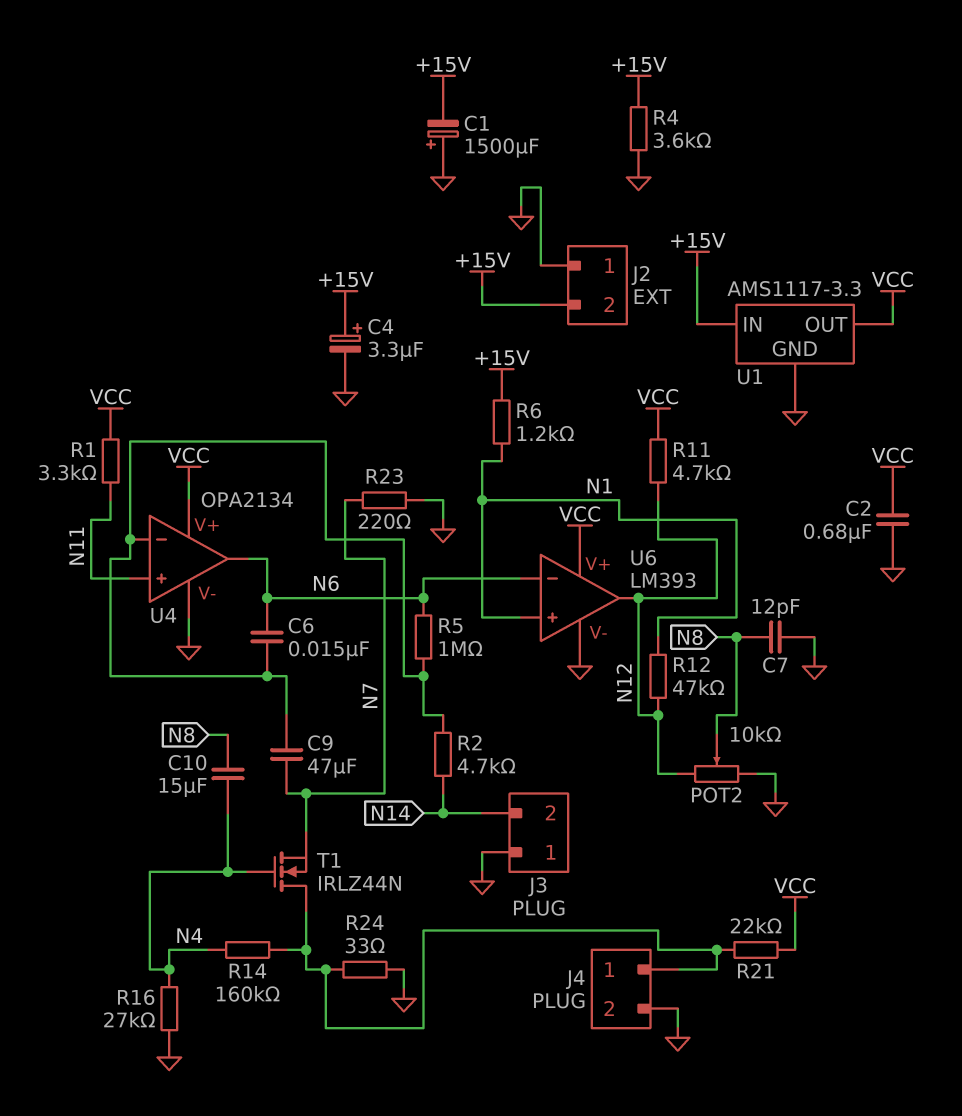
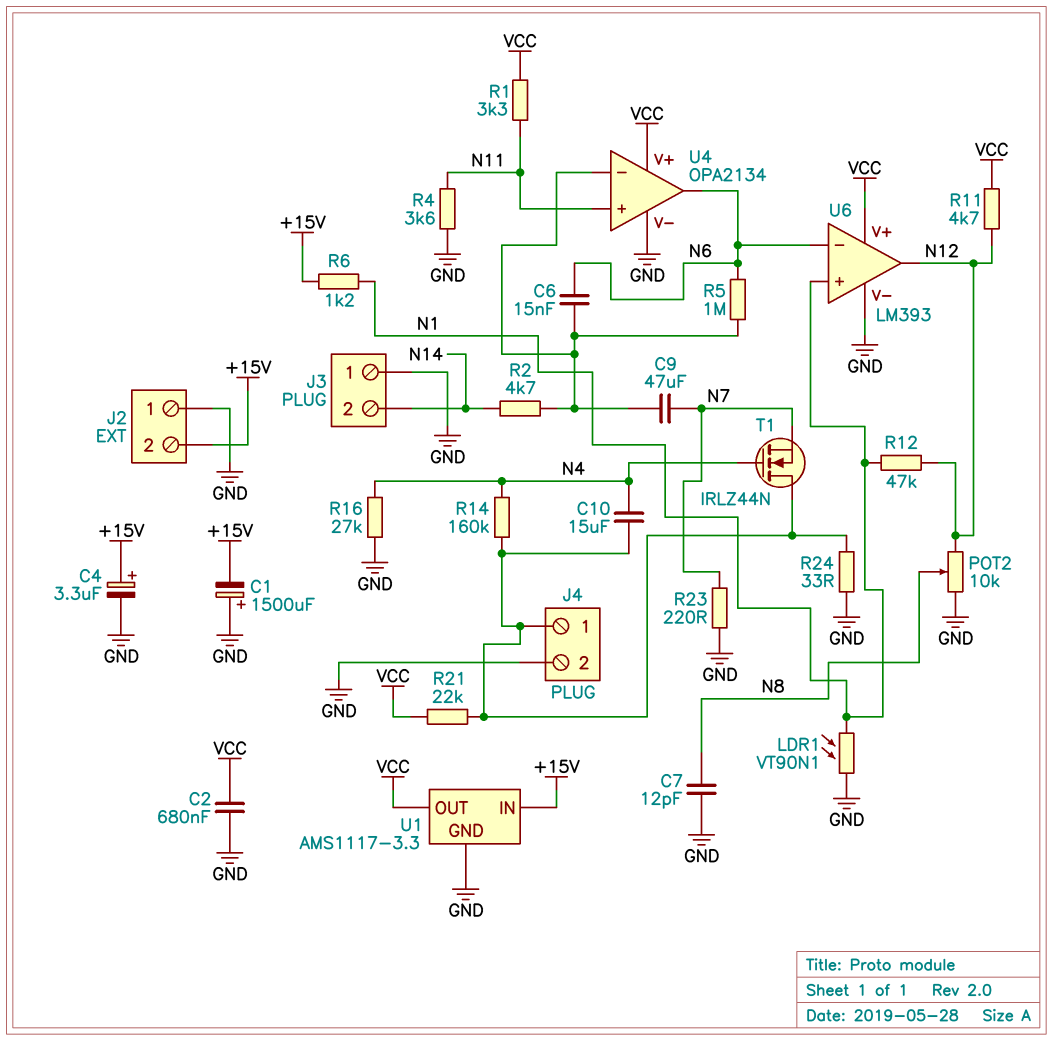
C10: 15uF (N4, N8) -> 15uF (J4/1, N4)
LDR1: none -> VT90N1 (GND, N1)
R4: 3.6k (+15V, GND) -> 3.6k (GND, N11)

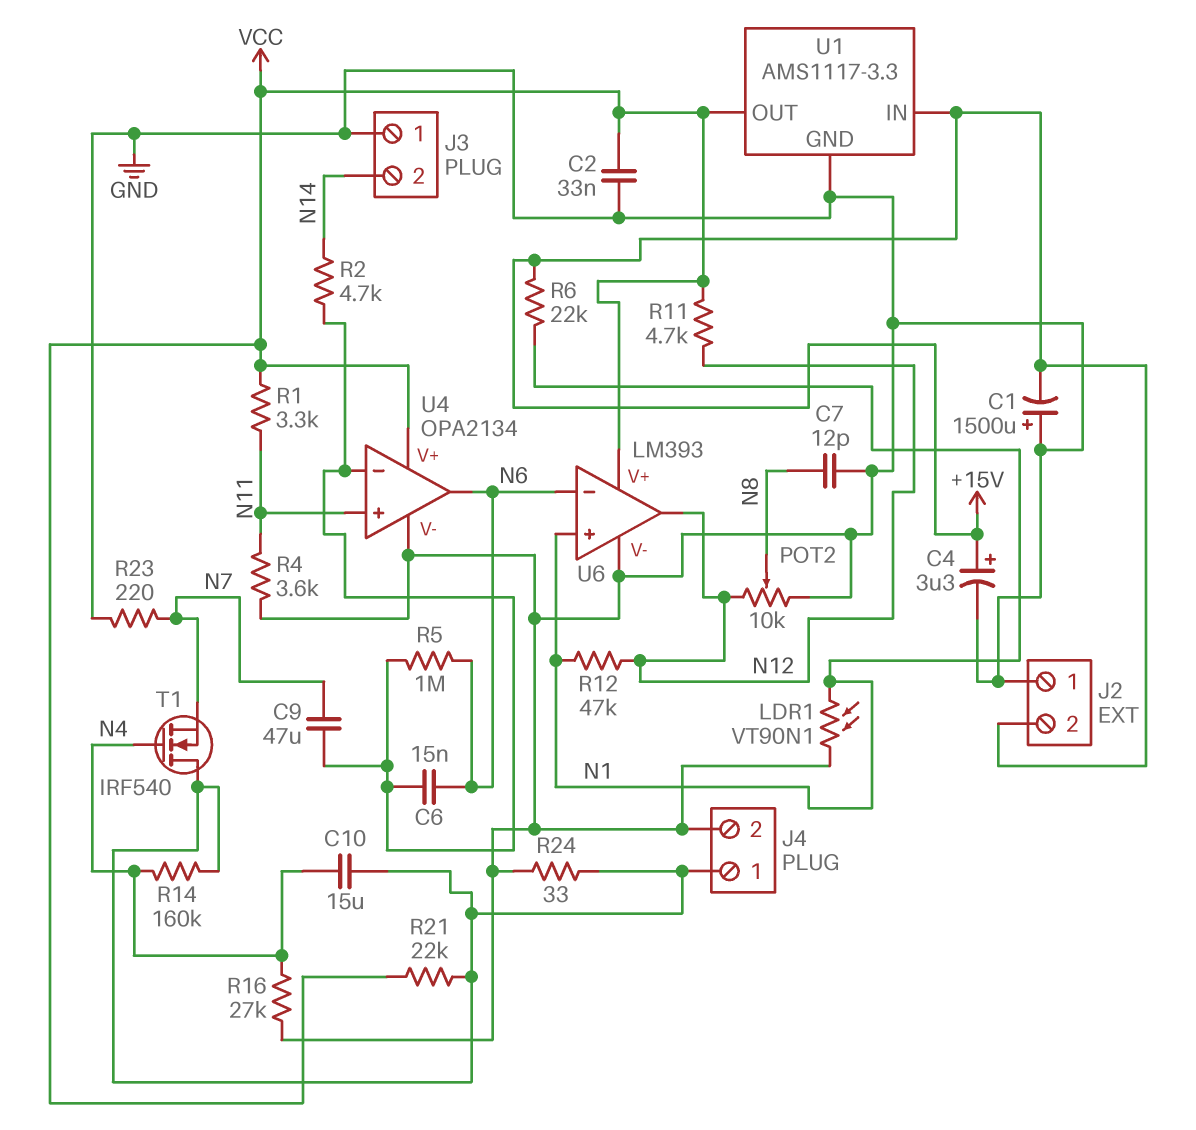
C2: 680nF (GND, VCC) -> 33nF (GND, VCC)
R6: 1.2k (+15V, N1) -> 22k (+15V, N1)
T1: NMOS IRLZ44N (G N4, D J4/1, S N7) -> NMOS IRF540 (G N4, D J4/1, S N7)

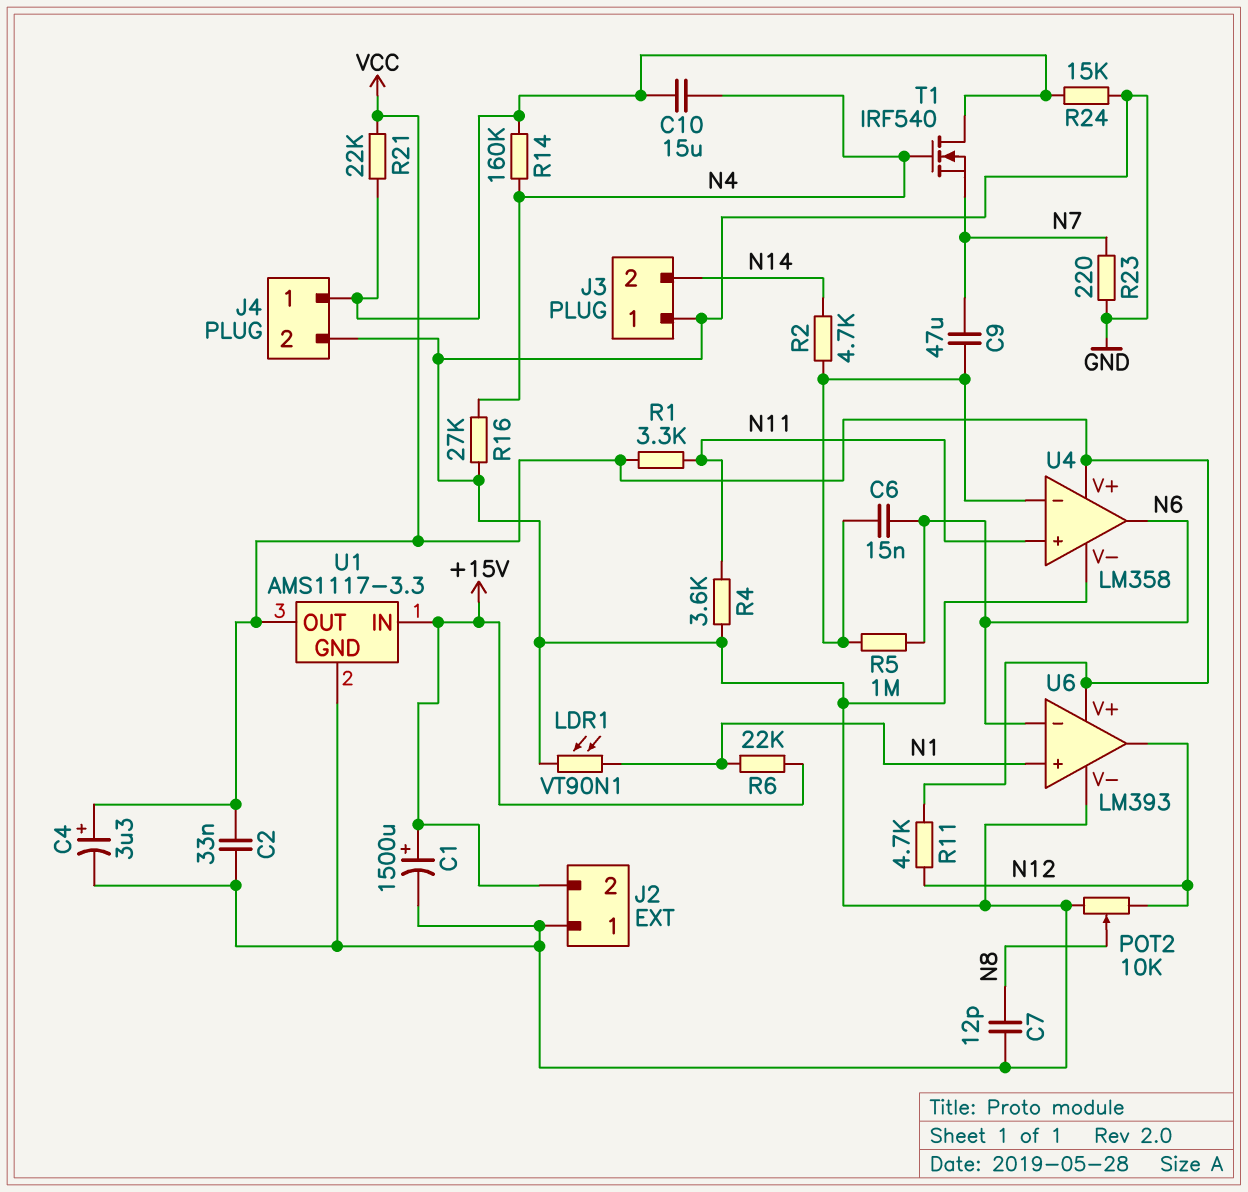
C1: 1500uF (plus GND, minus +15V) -> 1500uF (plus +15V, minus GND)
C4: 3.3uF (plus +15V, minus GND) -> 3.3uF (plus VCC, minus GND)
R12: 47k (N1, N12) -> none
R24: 33 (GND, J4/1) -> 15k (GND, J4/1)
U4: OPA2134 -> LM358

